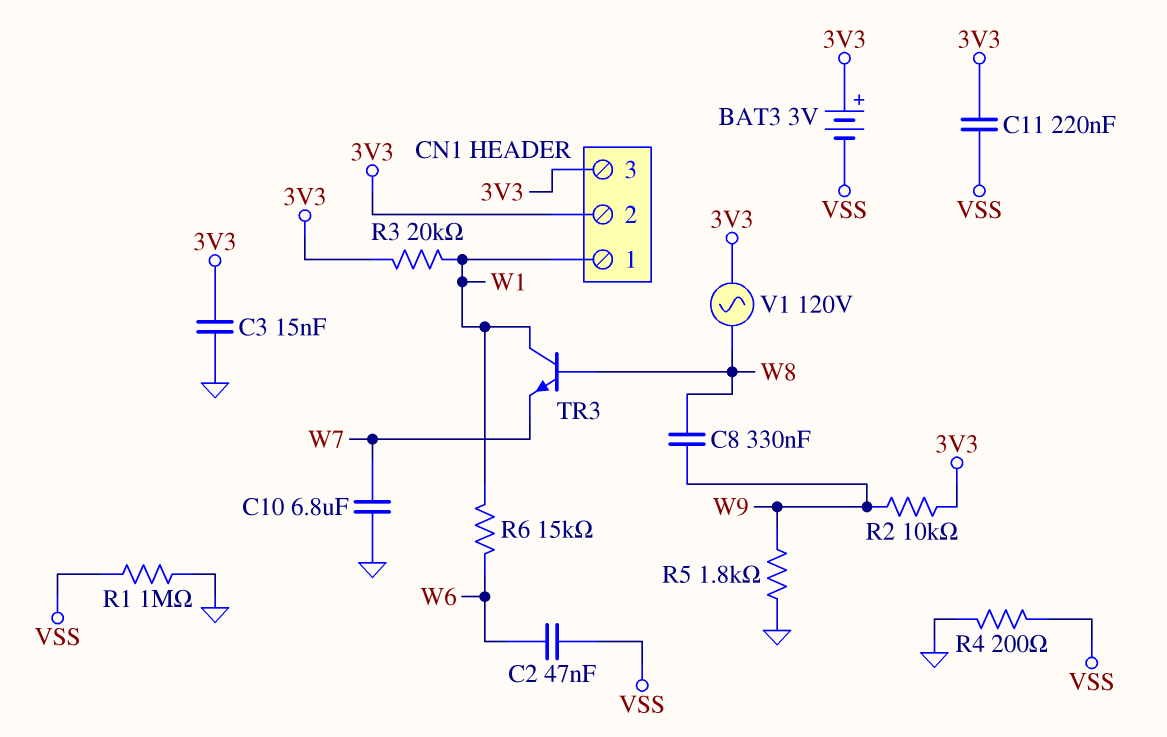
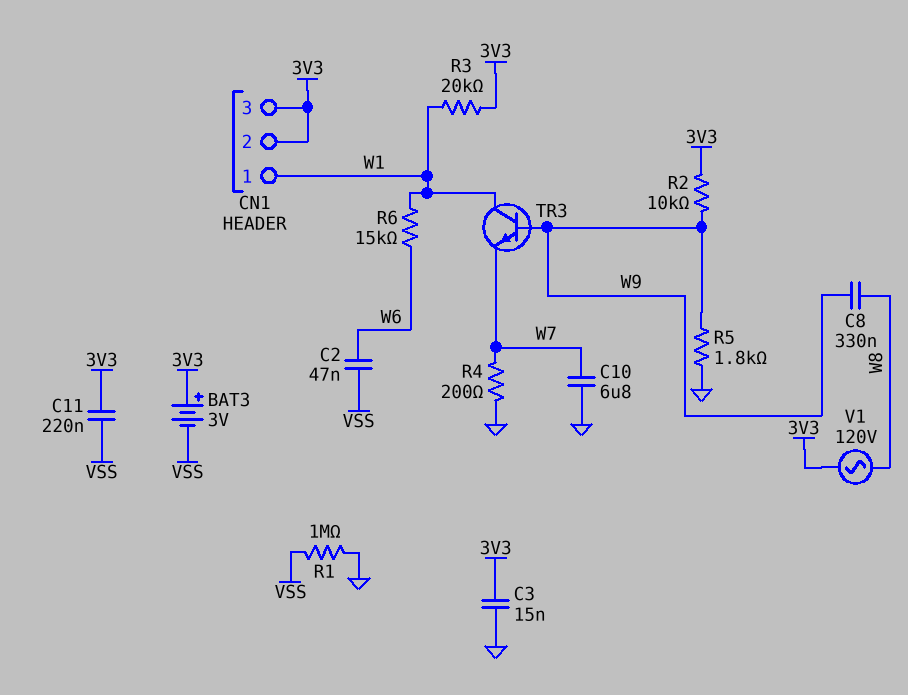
R4: 200 (GND, VSS) -> 200 (GND, W7)
TR3: NPN (B W8, C W1, E W7) -> NPN (B W9, C W1, E W7)

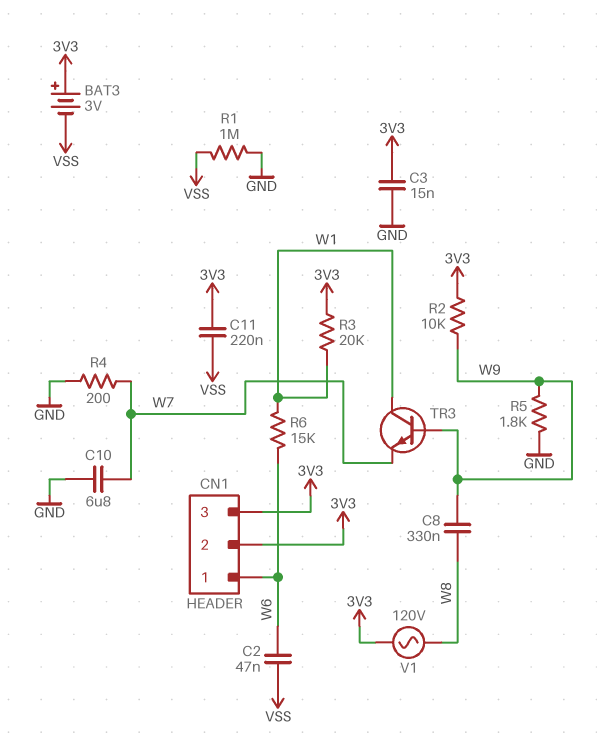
CN1 pin 1: W1 -> W6

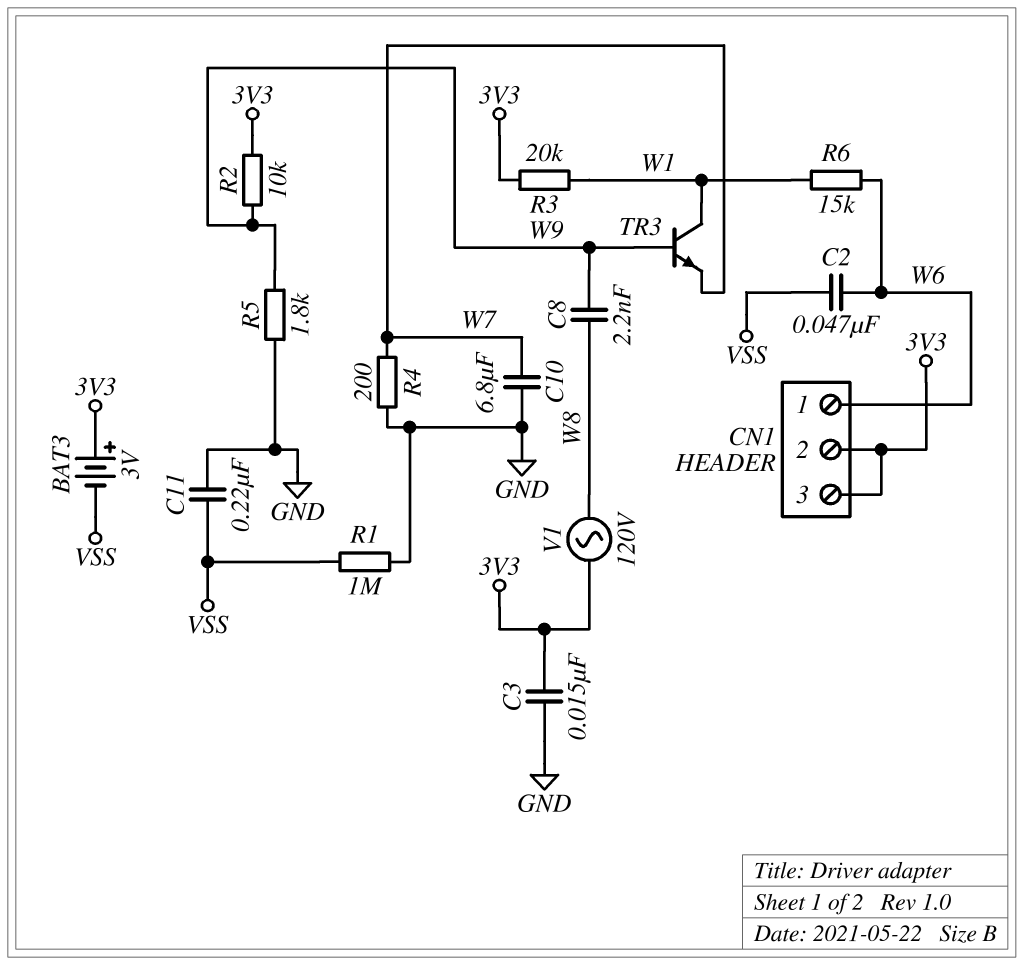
C8: 330nF (W8, W9) -> 2.2nF (W8, W9)
C11: 220nF (3V3, VSS) -> 220nF (GND, VSS)

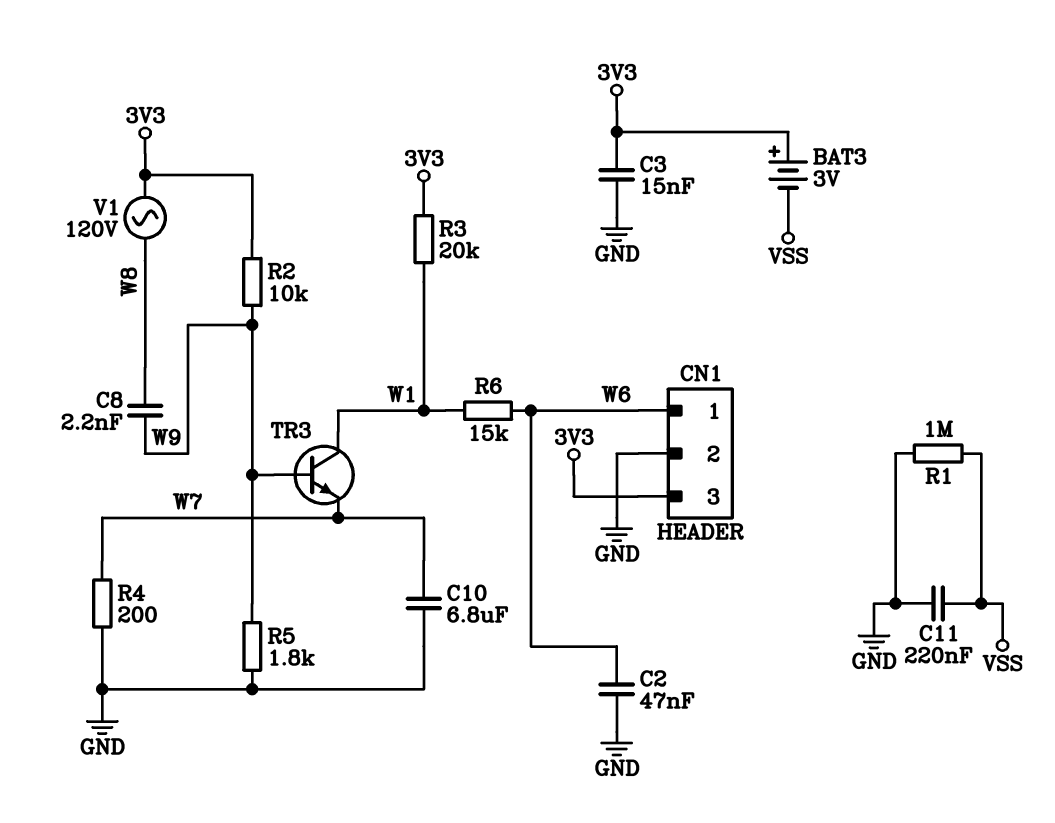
C2: 47nF (VSS, W6) -> 47nF (GND, W6)
CN1 pin 2: 3V3 -> GND

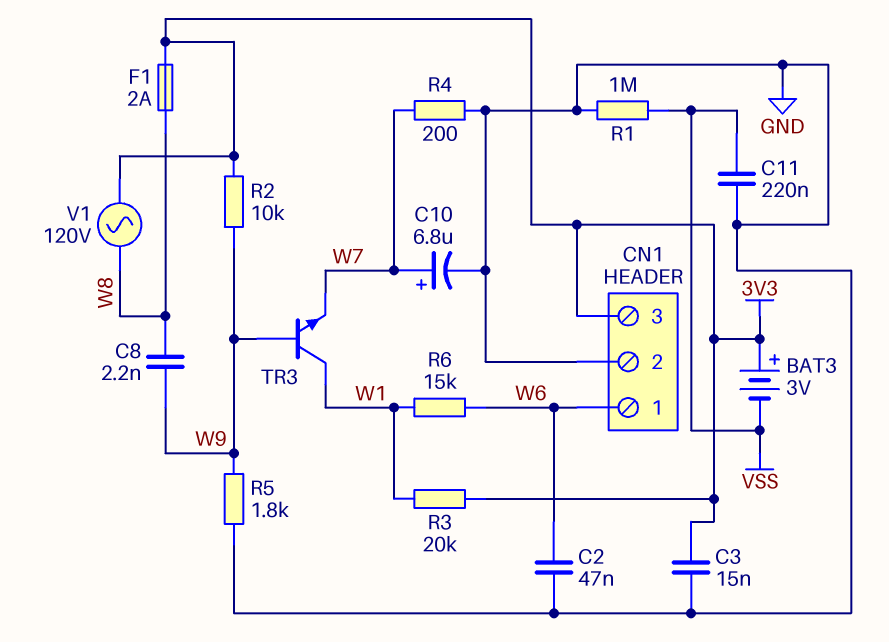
C10: 6.8uF (GND, W7) -> 6.8uF (plus W7, minus GND)
F1: none -> 2A (3V3, W8)

